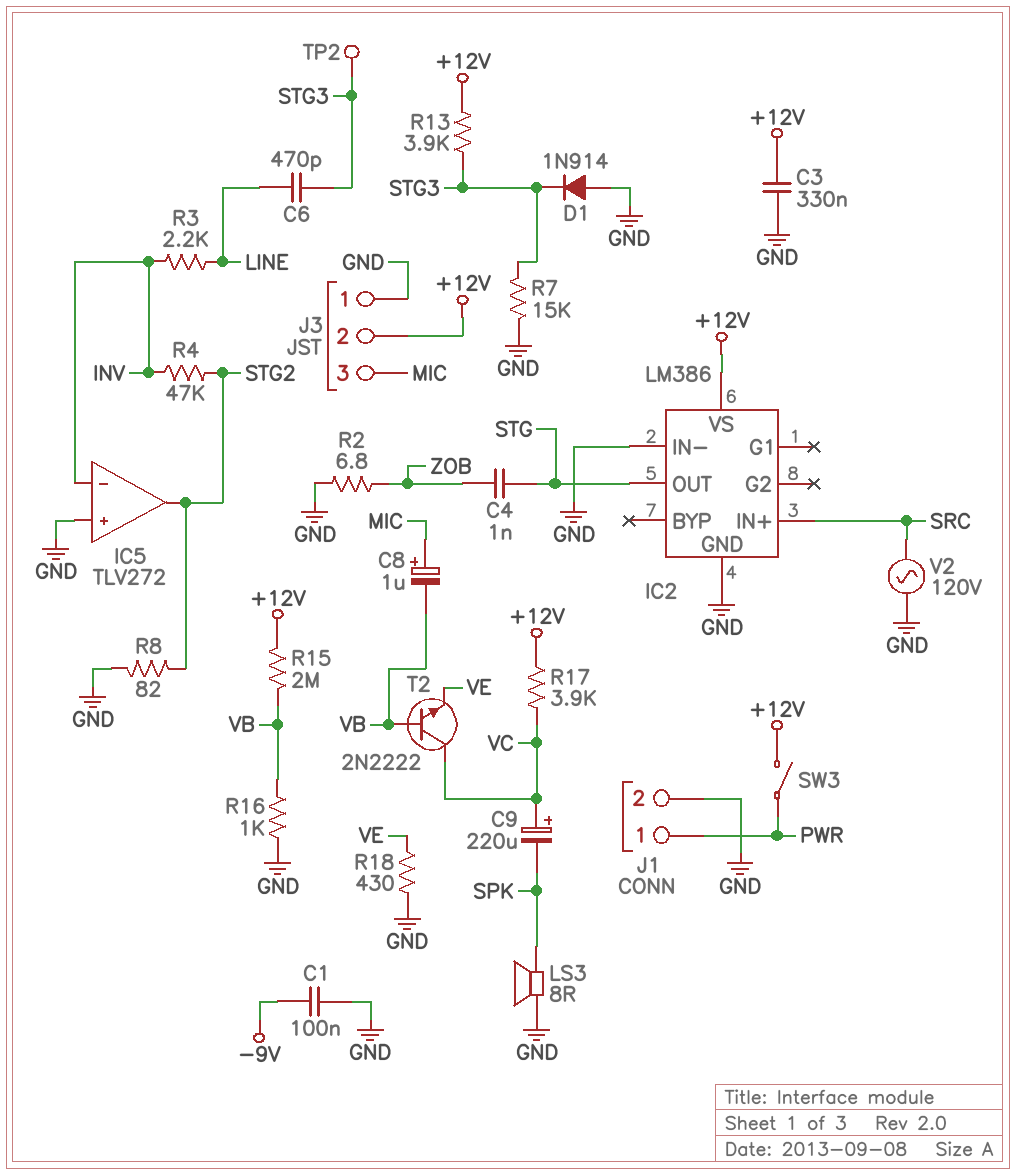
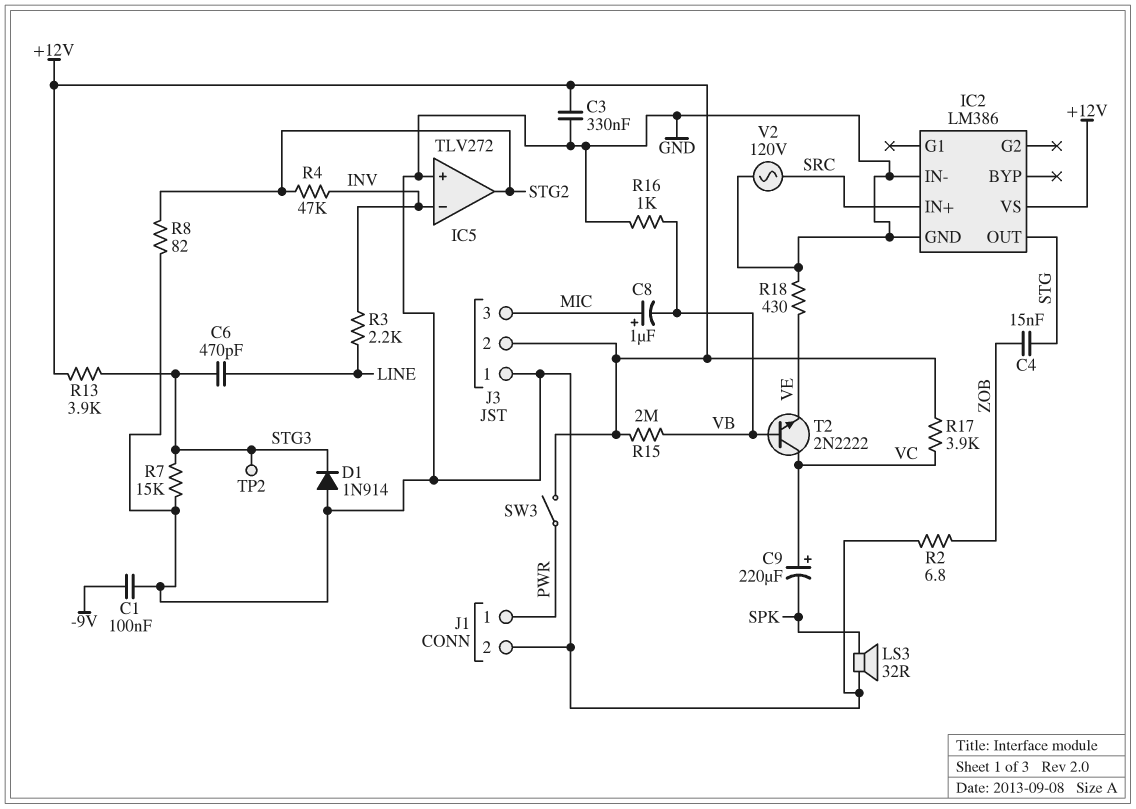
C4: 1nF (STG, ZOB) -> 15nF (STG, ZOB)
LS3: speaker 8R (GND, SPK) -> speaker 32R (GND, SPK)

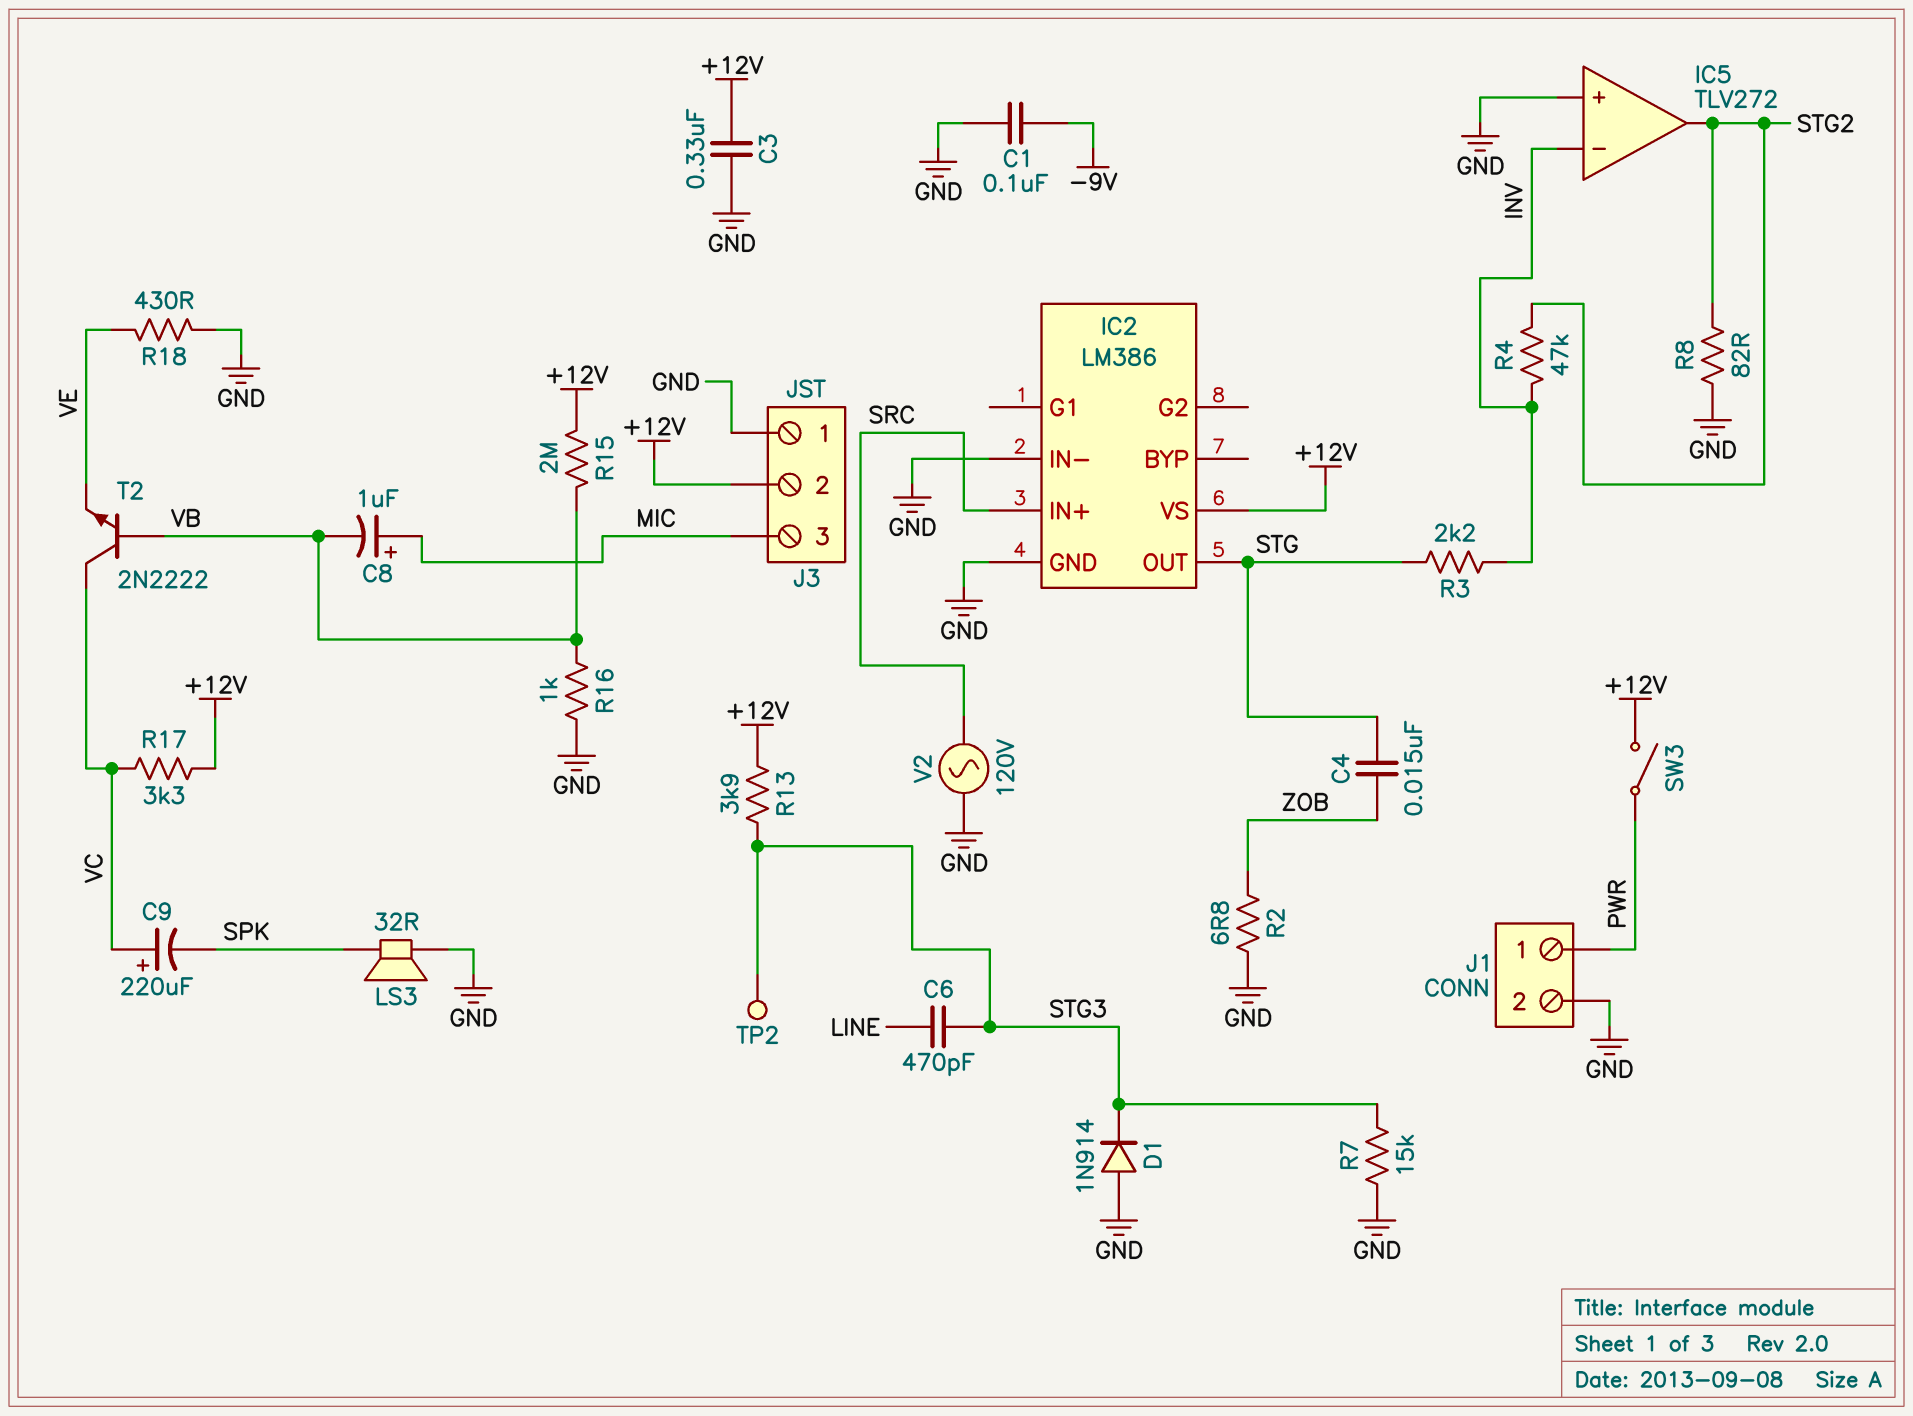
R3: 2.2k (INV, LINE) -> 2.2k (INV, STG)
R17: 3.9k (+12V, VC) -> 3.3k (+12V, VC)

